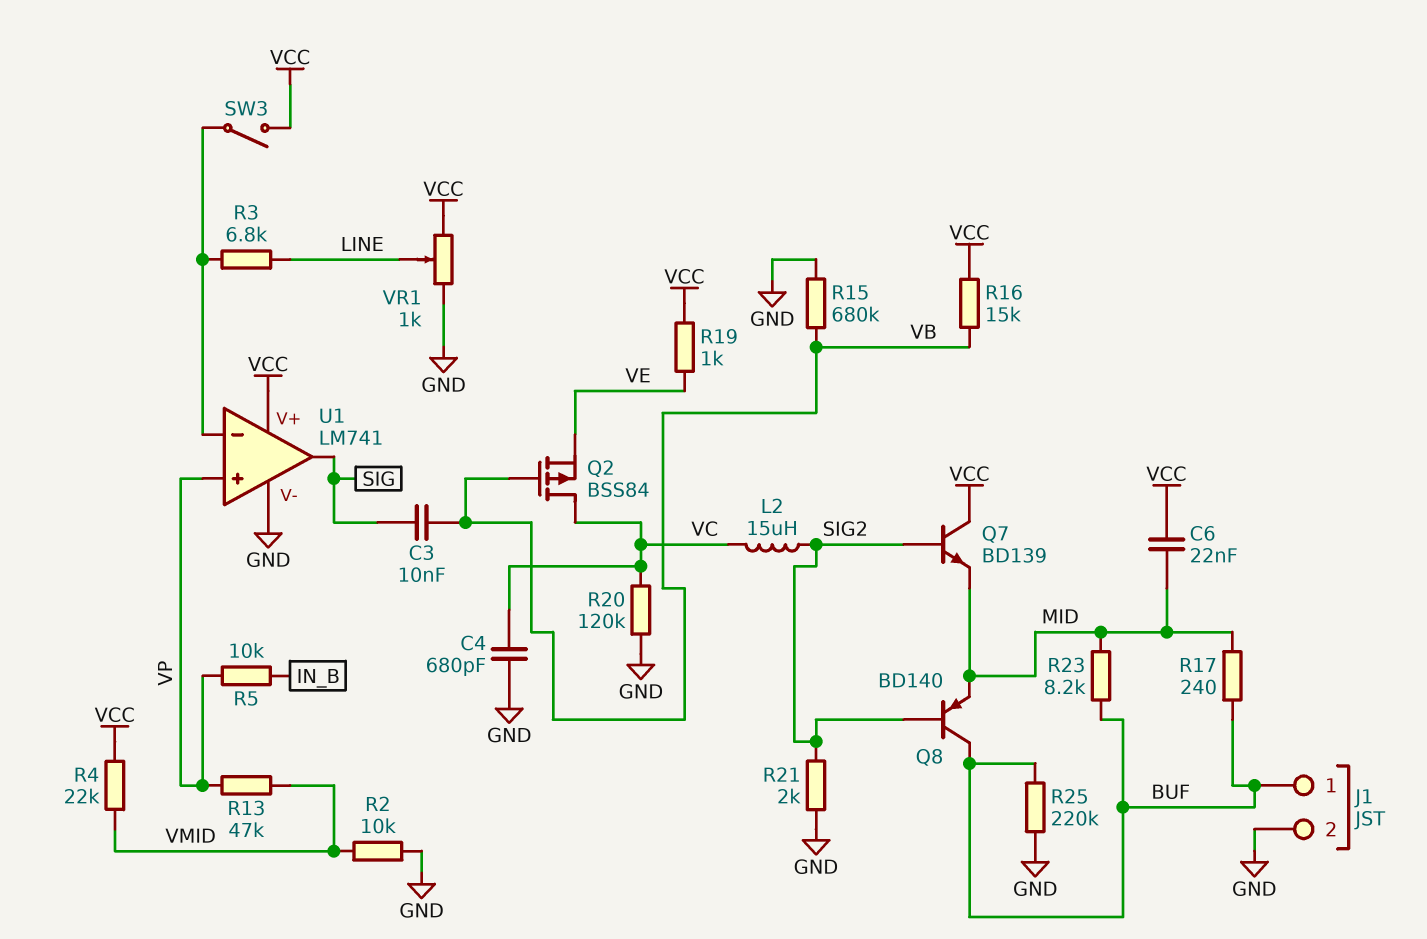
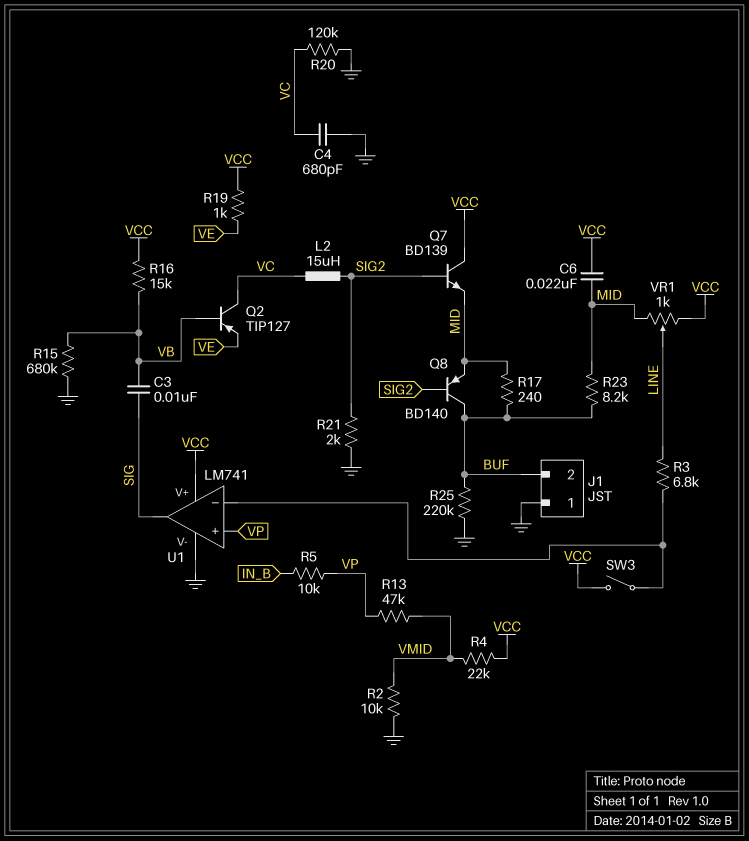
J1 pin 1: BUF -> GND
J1 pin 2: GND -> BUF
Q2: PMOS BSS84 (G VB, D VC, S VE) -> PNP TIP127 (B VB, C VC, E VE)
VR1: 1k (GND, VCC, wiper LINE) -> 1k (MID, VCC, wiper LINE)

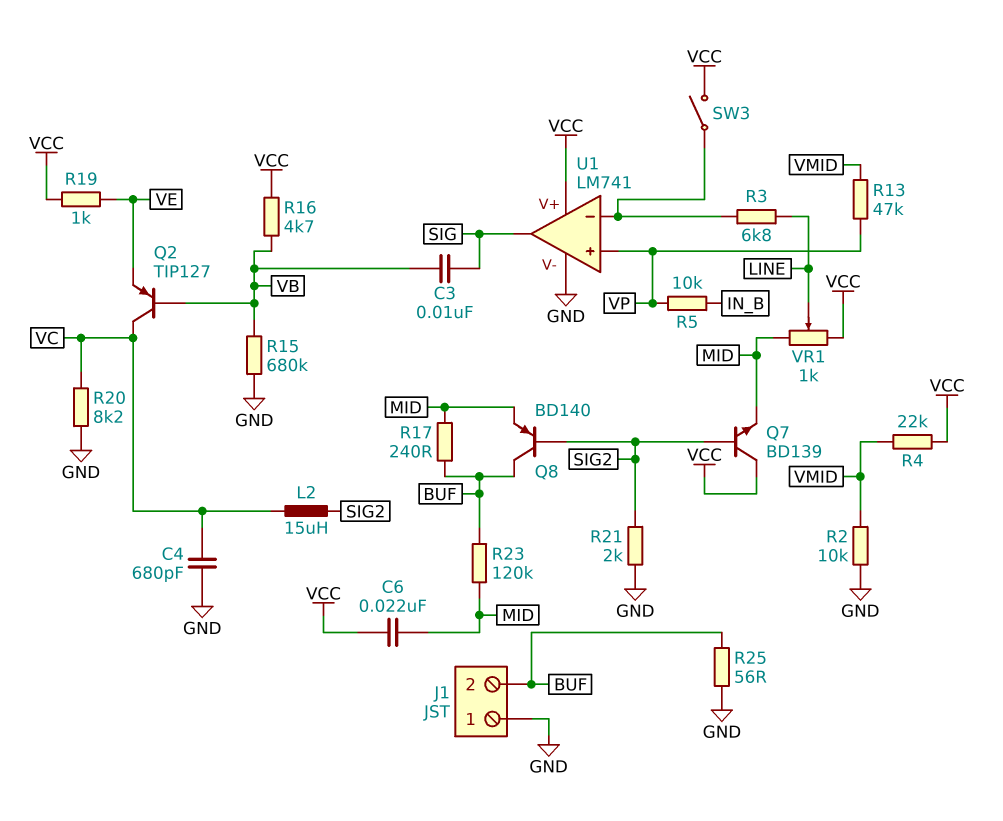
R16: 15k (VB, VCC) -> 4.7k (VB, VCC)
R20: 120k (GND, VC) -> 8.2k (GND, VC)
R23: 8.2k (BUF, MID) -> 120k (BUF, MID)
R25: 220k (BUF, GND) -> 56 (BUF, GND)

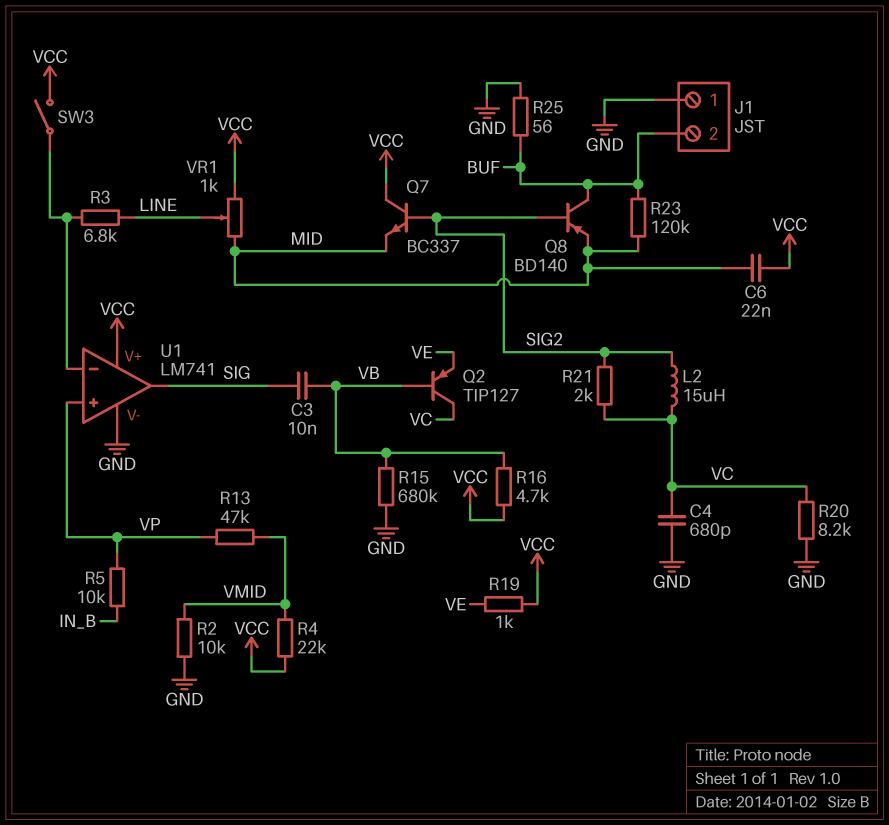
Q7: NPN BD139 (B SIG2, C VCC, E MID) -> NPN BC337 (B SIG2, C VCC, E MID)
R17: 240 (BUF, MID) -> none
R21: 2k (GND, SIG2) -> 2k (SIG2, VC)

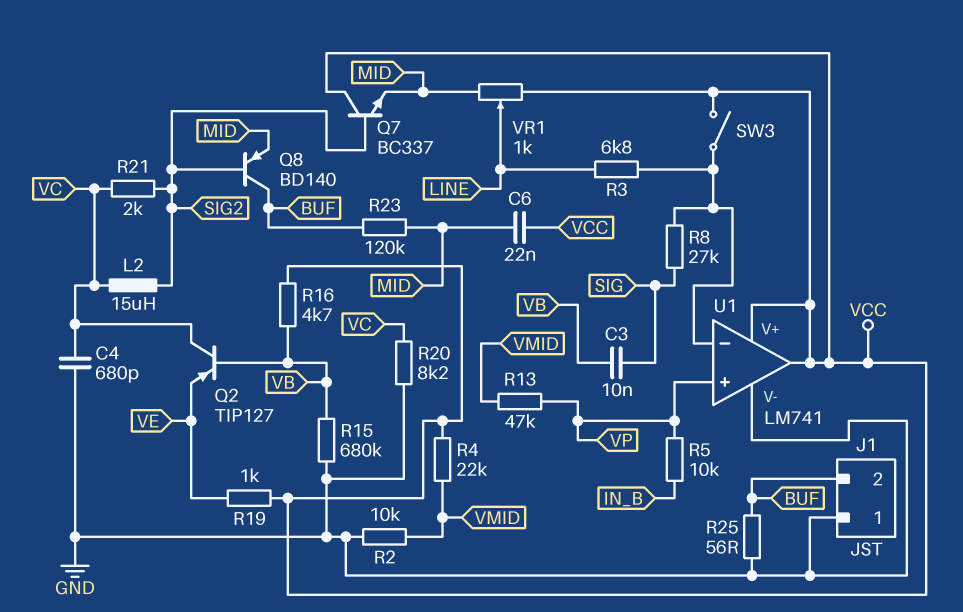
R8: none -> 27k (SIG, U1/in-)
U1 pin out: SIG -> VCC

